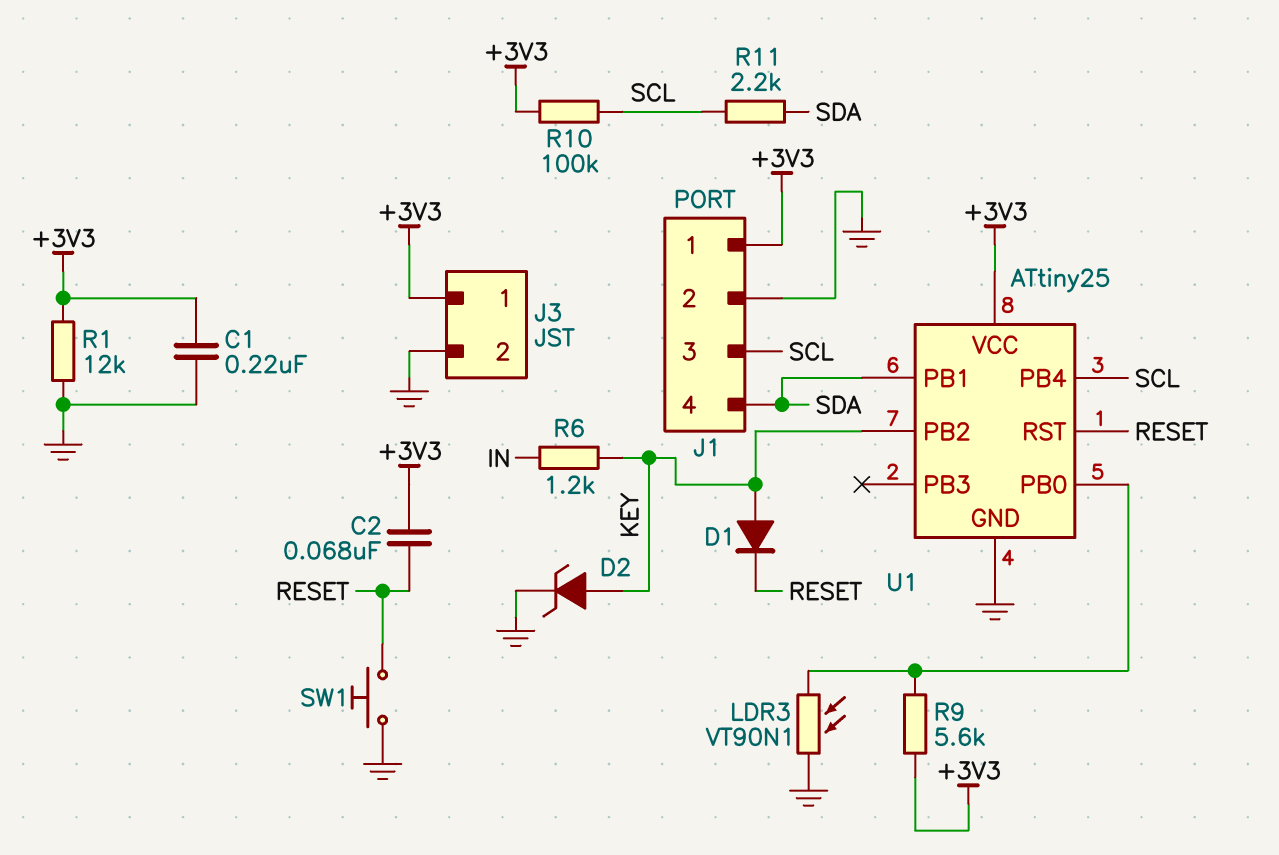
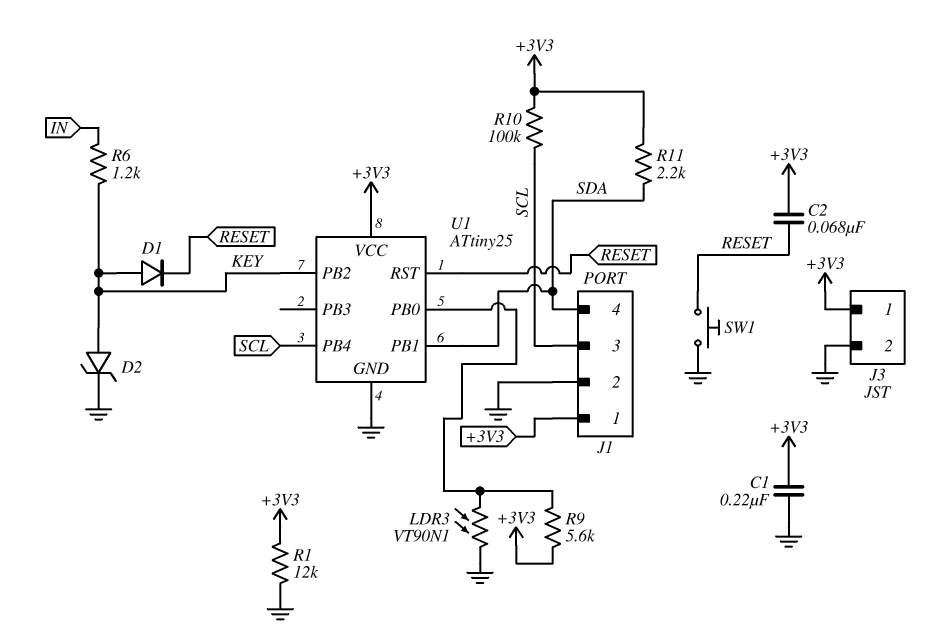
R11: 2.2k (SCL, SDA) -> 2.2k (+3V3, SDA)

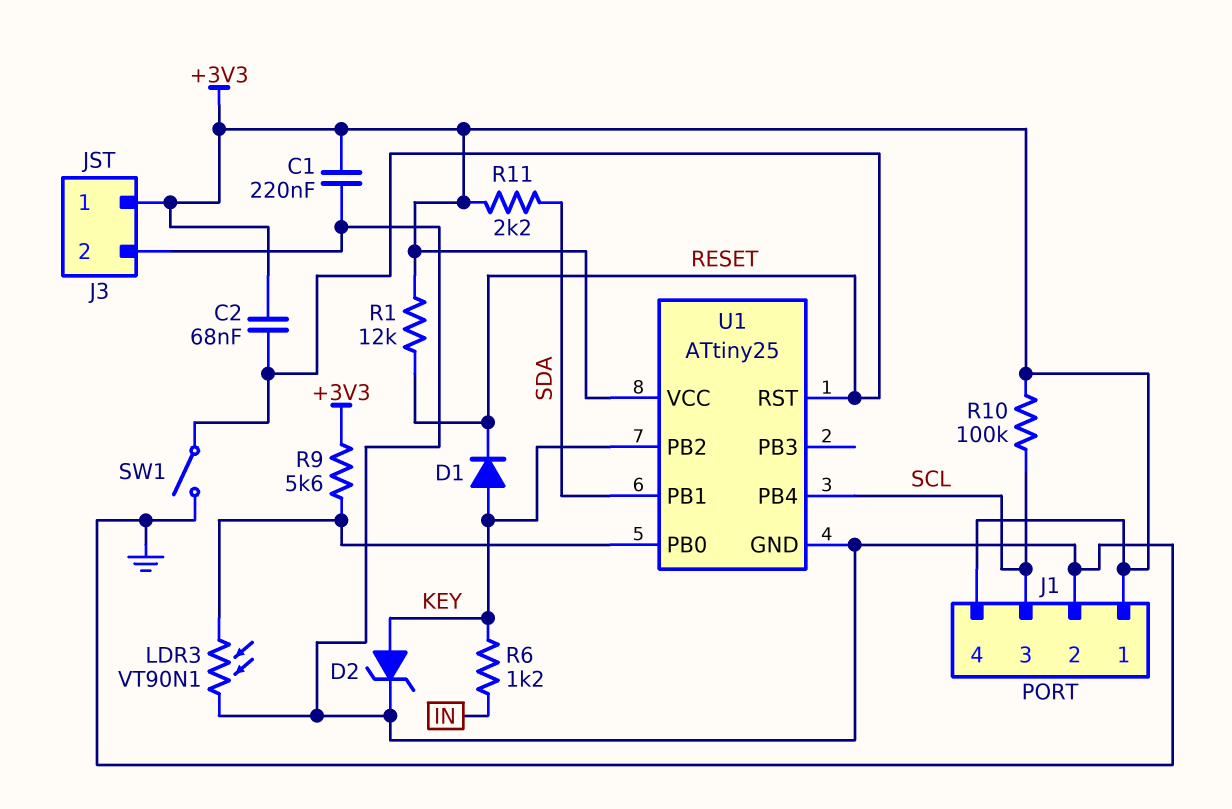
J1 pin 4: SDA -> +3V3
R1: 12k (+3V3, GND) -> 12k (+3V3, RESET)
SW1: button (GND, RESET) -> switch (GND, RESET)

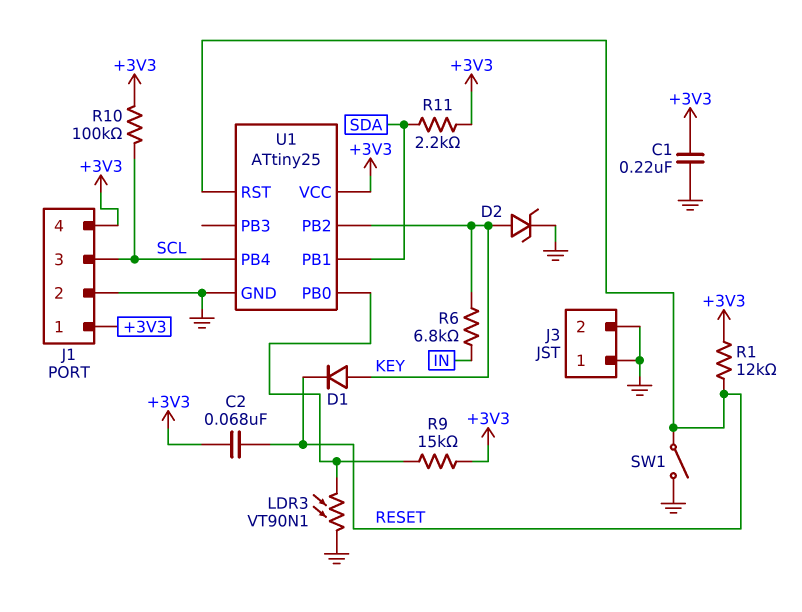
J3 pin 1: +3V3 -> GND
R6: 1.2k (IN, KEY) -> 6.8k (IN, KEY)
R9: 5.6k (+3V3, U1/PB0) -> 15k (+3V3, U1/PB0)

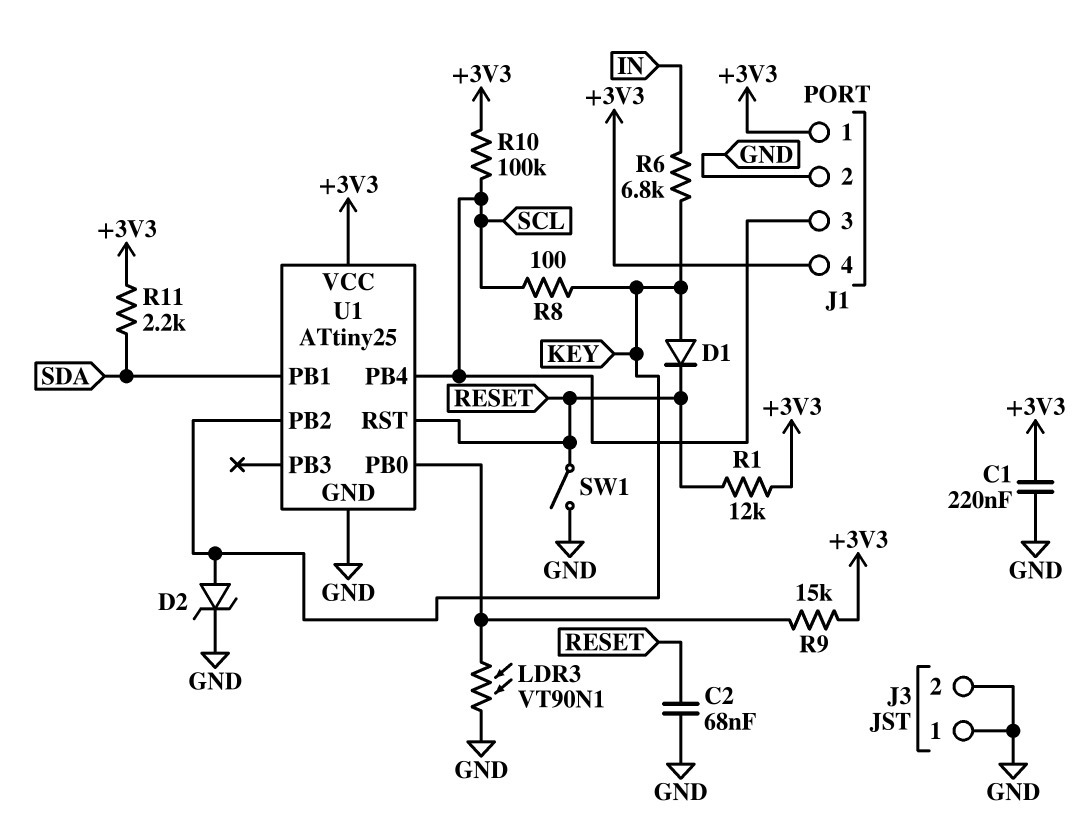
C2: 68nF (+3V3, RESET) -> 68nF (GND, RESET)
R8: none -> 100 (KEY, SCL)

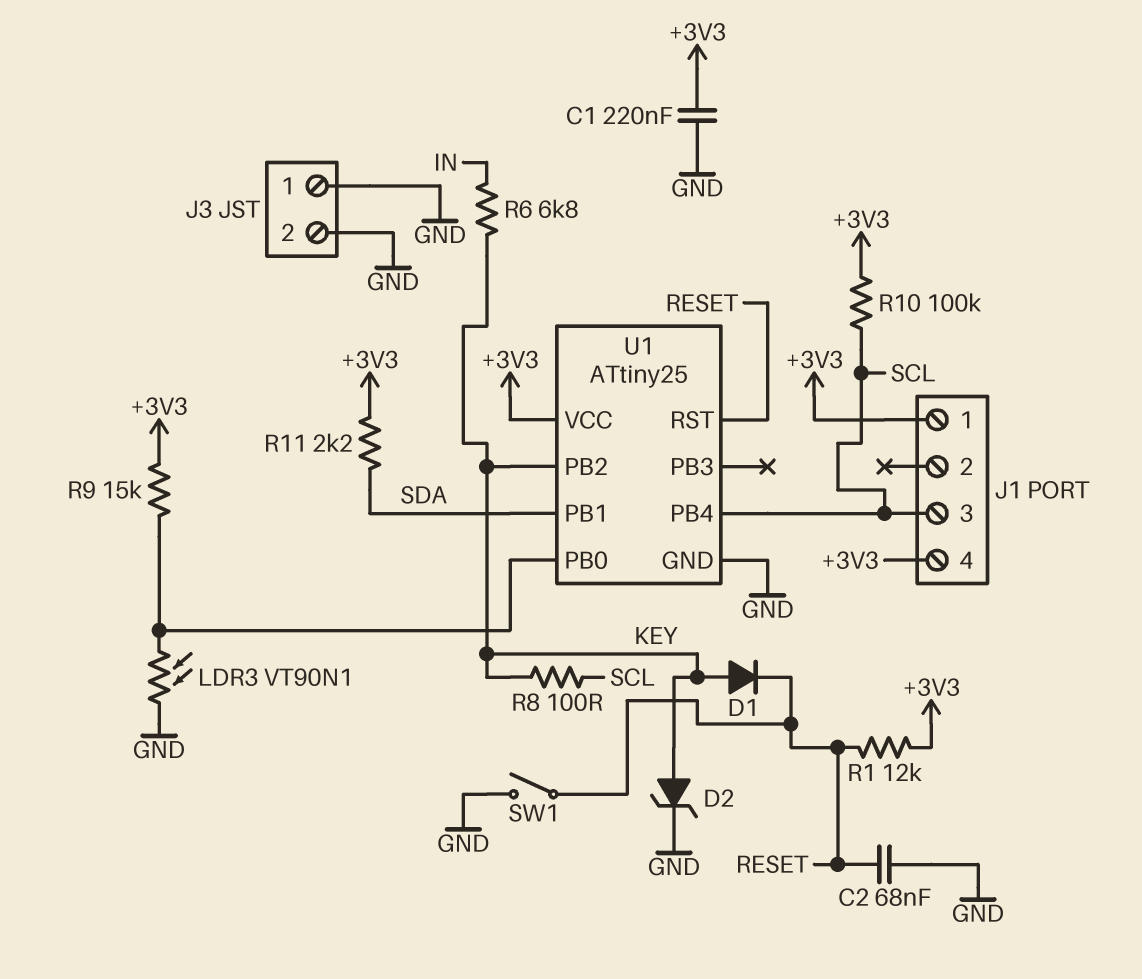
J1 pin 2: GND -> none

